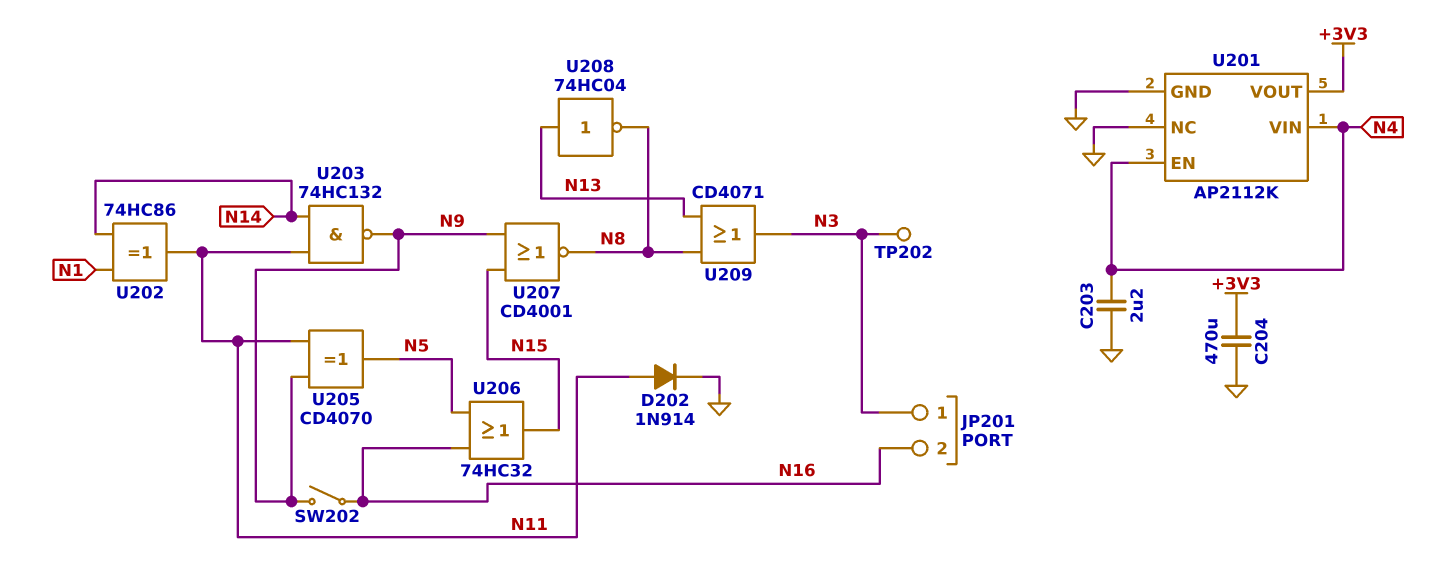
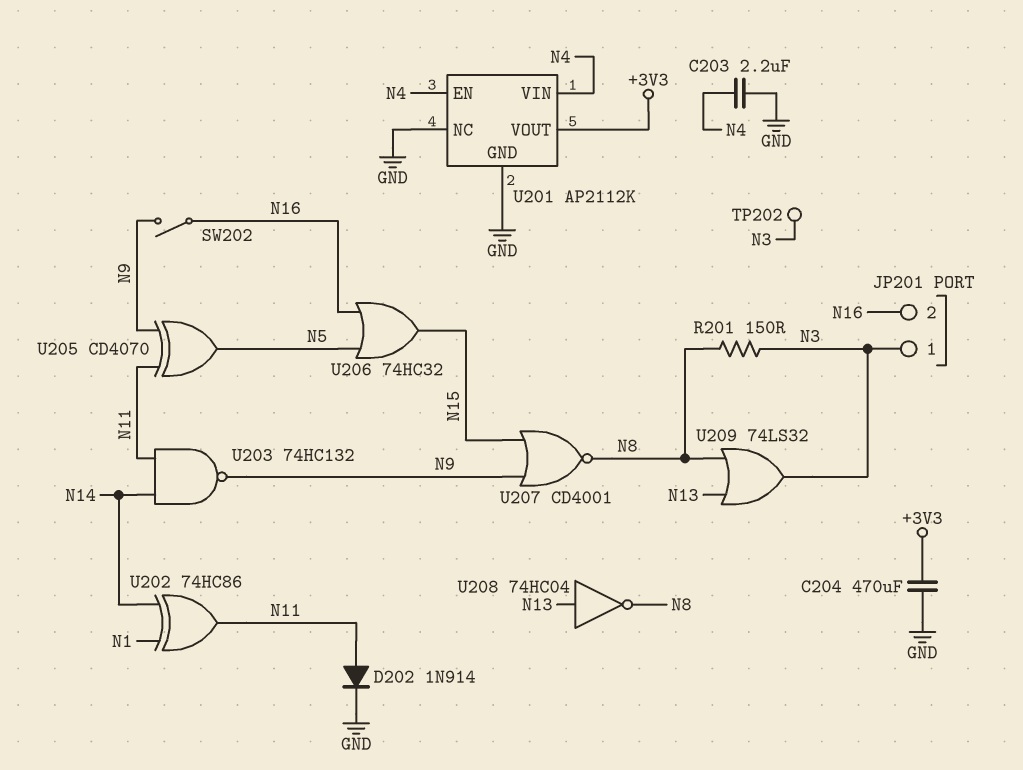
R201: none -> 150 (N3, N8)
U209: OR CD4071 (in N8, in N13, out N3) -> OR 74LS32 (in N8, in N13, out N3)

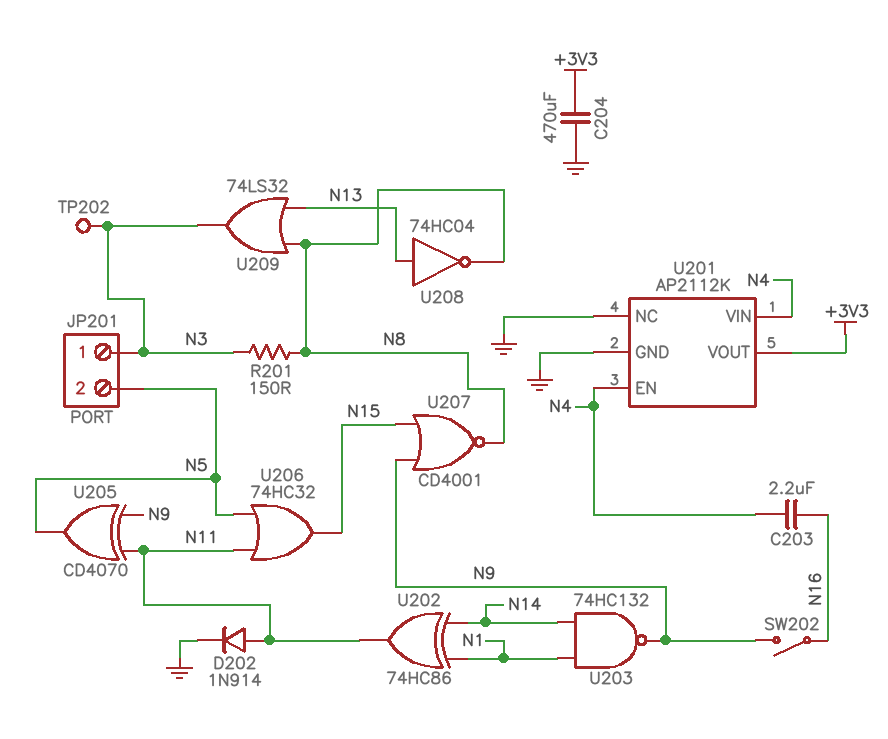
C203: 2.2uF (GND, N4) -> 2.2uF (N4, N16)
JP201 pin 2: N16 -> N5
U203: NAND 74HC132 (in N11, in N14, out N9) -> NAND 74HC132 (in N1, in N14, out N9)
U206: OR 74HC32 (in N5, in N16, out N15) -> OR 74HC32 (in N5, in N11, out N15)

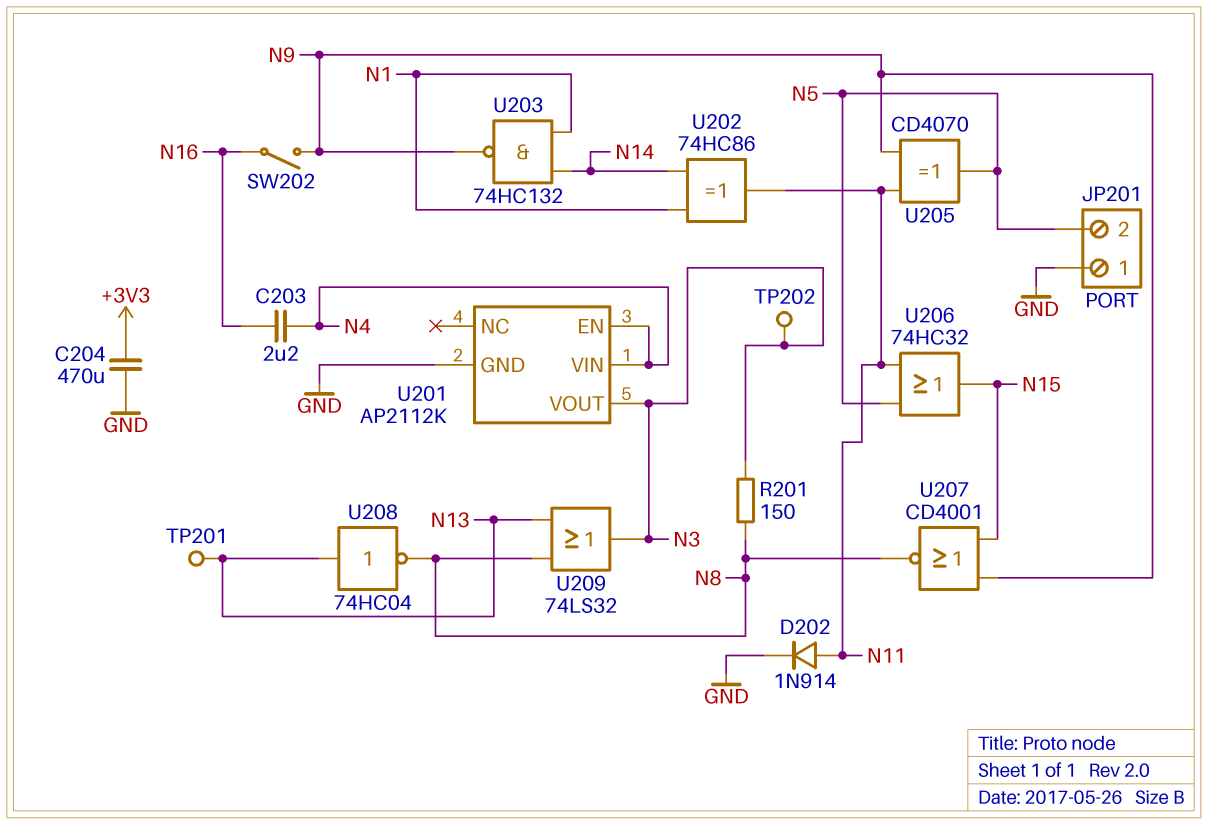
JP201 pin 1: N3 -> GND
TP201: none -> test point (N13)
U201 pin NC: GND -> none
U201 pin VOUT: +3V3 -> N3

